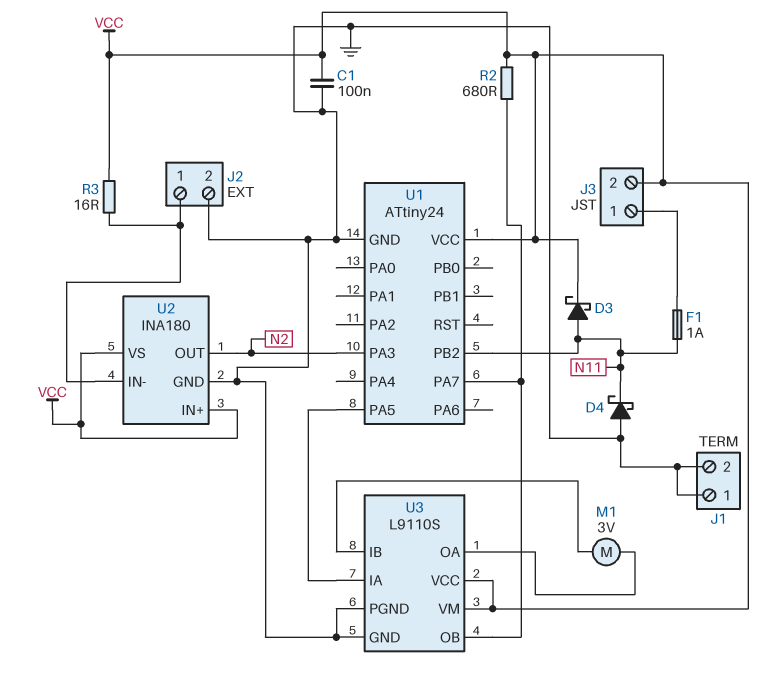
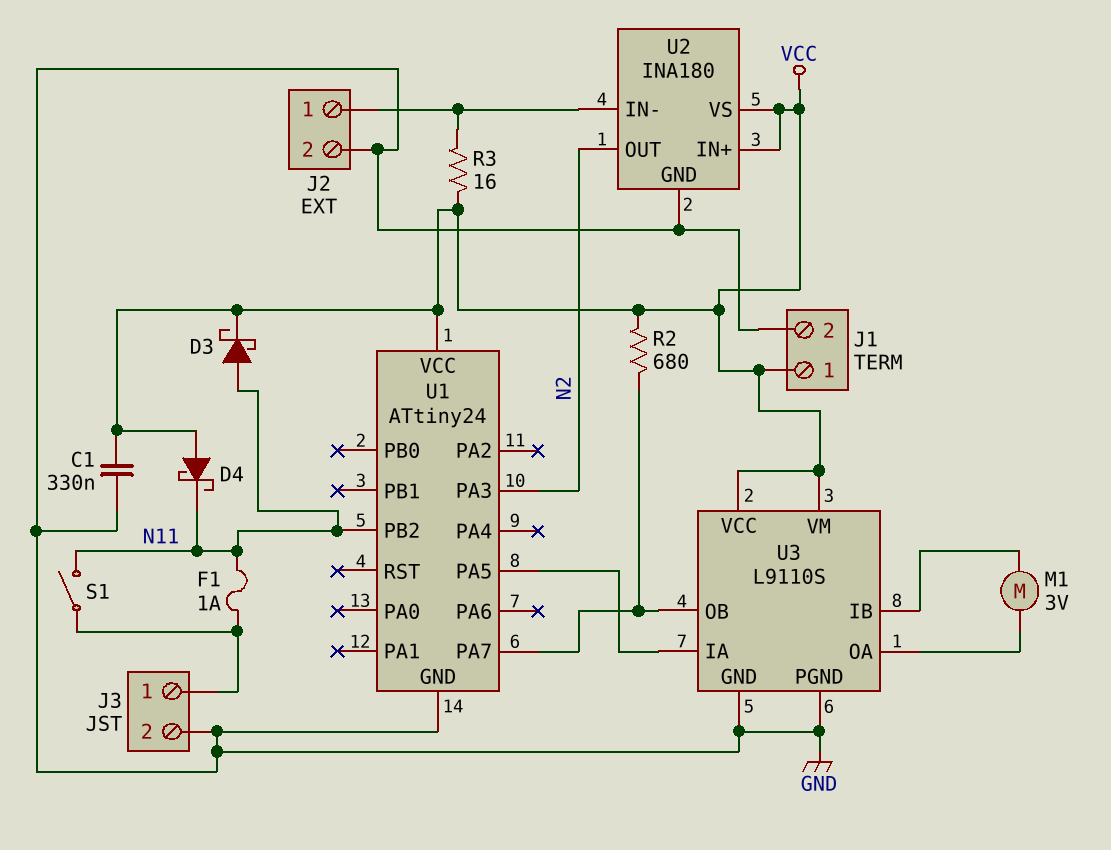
C1: 100nF (GND, VCC) -> 330nF (GND, VCC)
D4: schottky (A GND, K N11) -> schottky (A VCC, K N11)
J1 pin 1: GND -> VCC
J3 pin 2: VCC -> GND
S1: none -> switch (J3/1, N11)

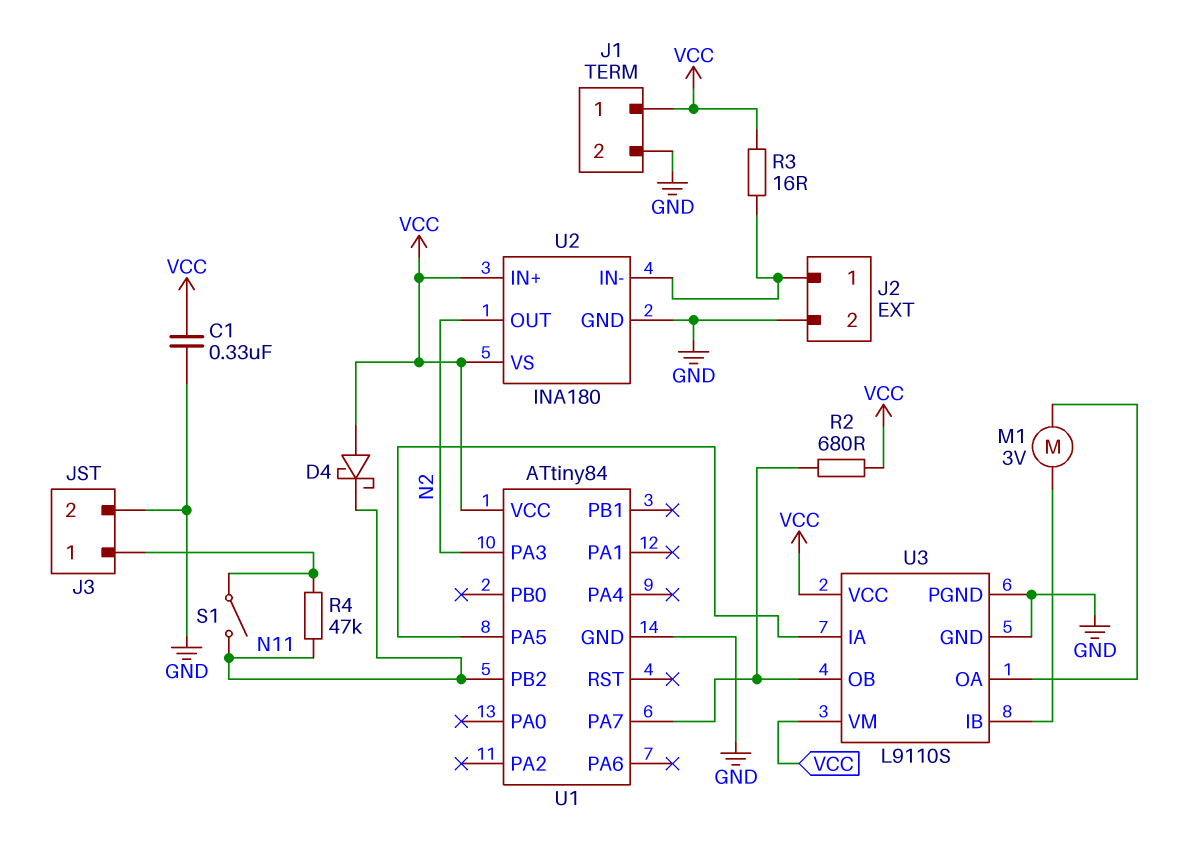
D3: schottky (A N11, K VCC) -> none
F1: 1A (J3/1, N11) -> none
R4: none -> 47k (J3/1, N11)
U1: ATtiny24 -> ATtiny84

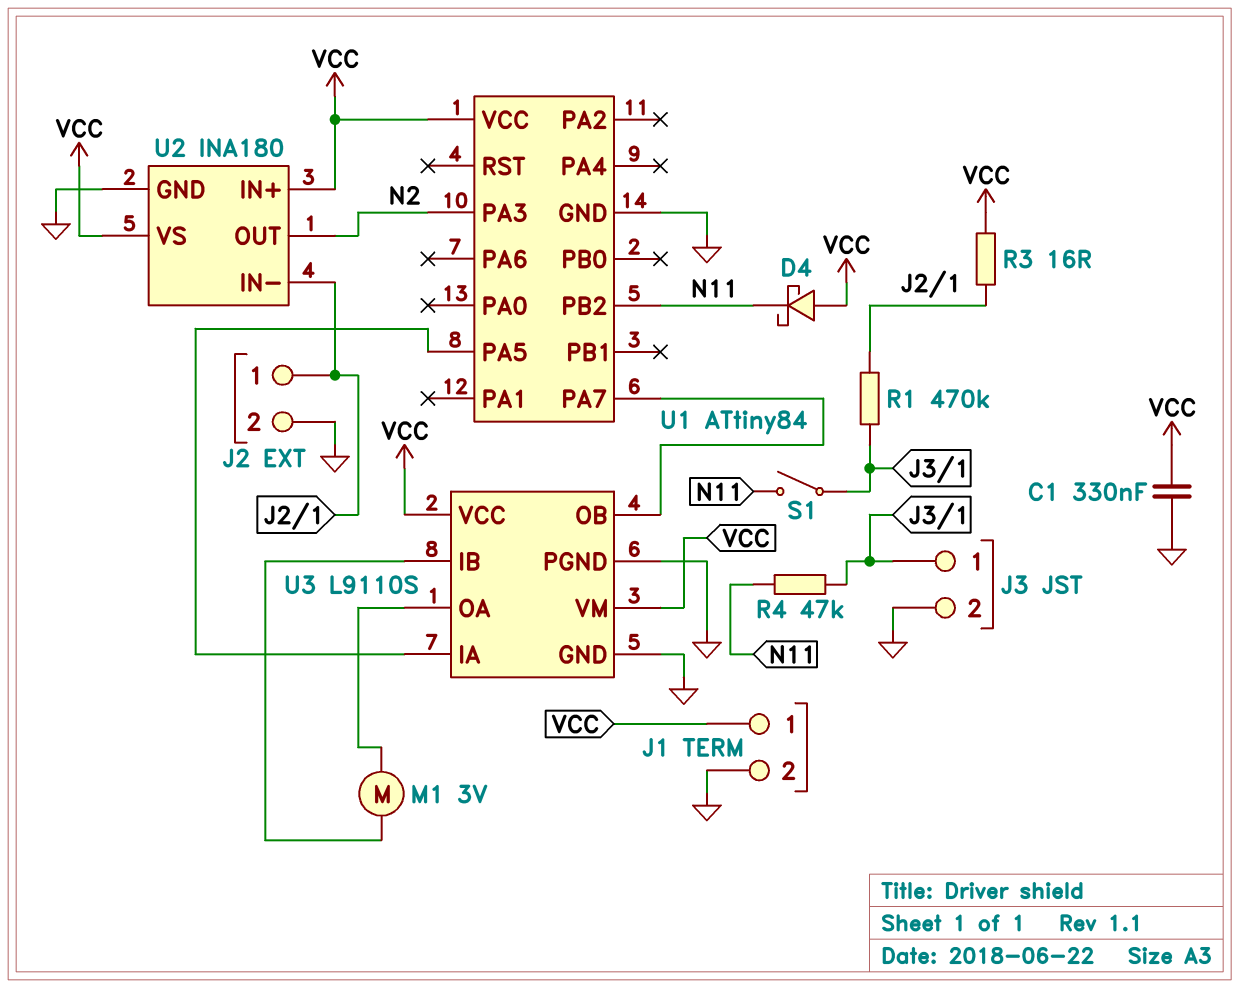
R1: none -> 470k (J2/1, J3/1)
R2: 680 (U1/PA7, VCC) -> none

